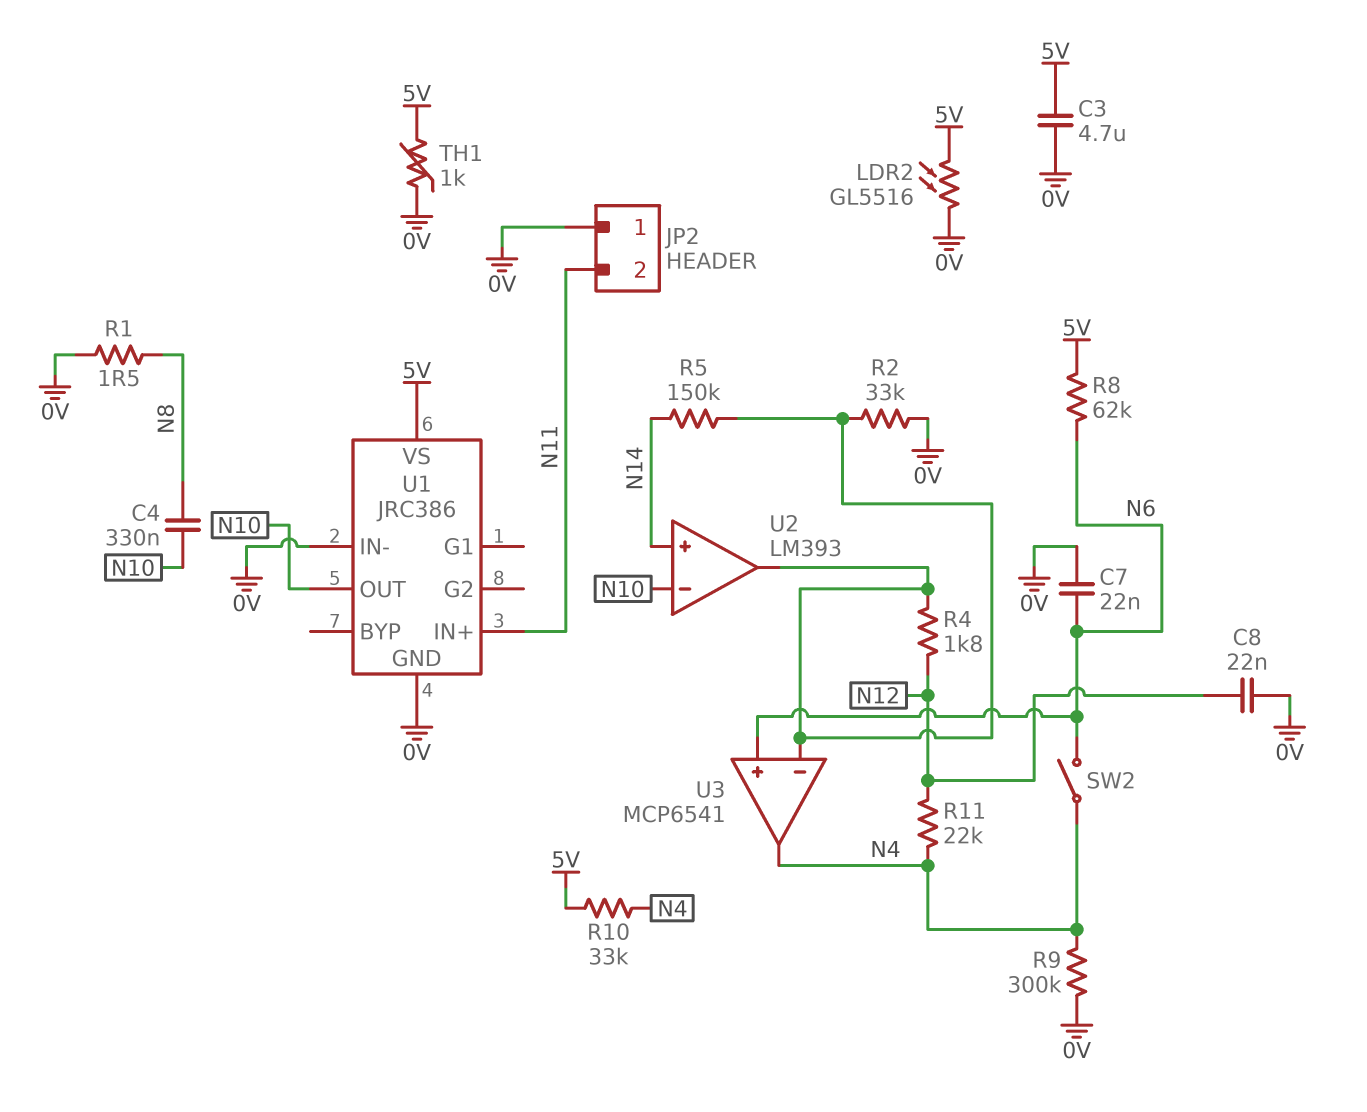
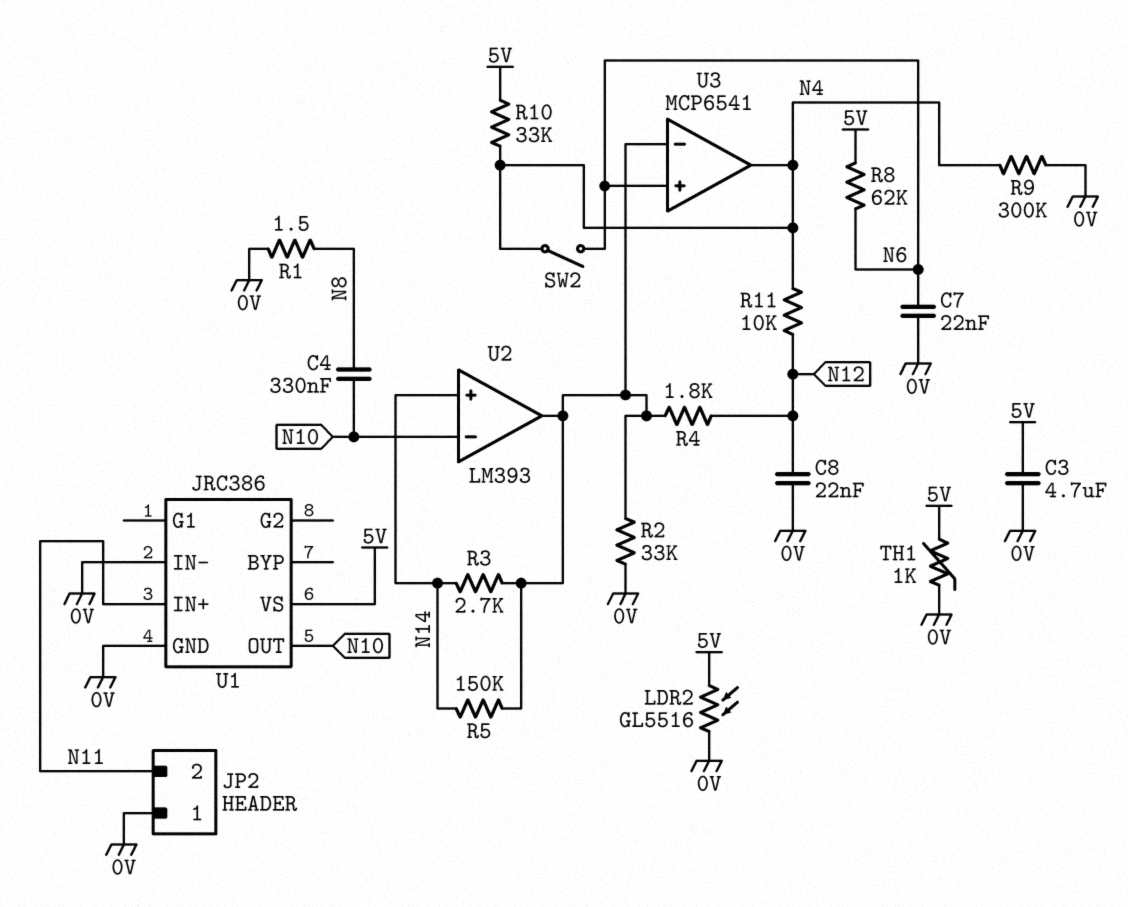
R3: none -> 2.7k (N14, U2/out)
R11: 22k (N4, N12) -> 10k (N4, N12)

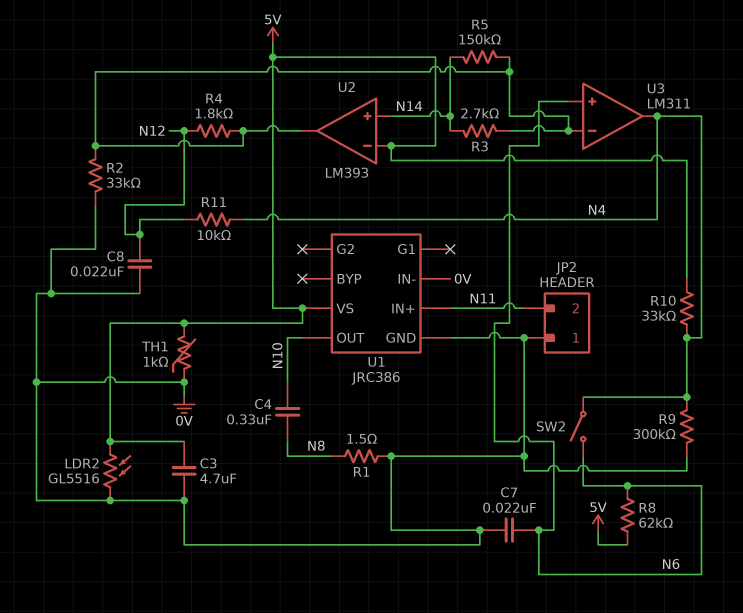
U2 pin in-: N10 -> 5V
U3: MCP6541 -> LM311

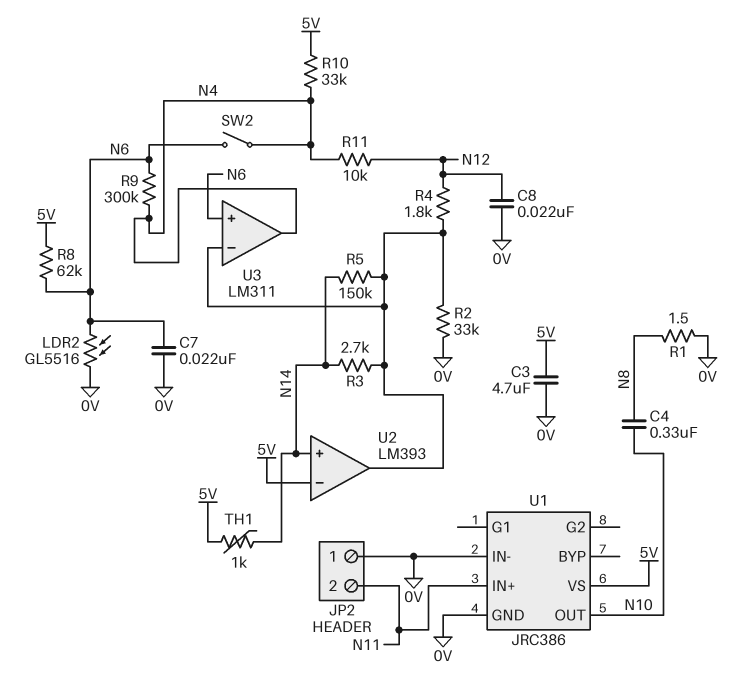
LDR2: GL5516 (0V, 5V) -> GL5516 (0V, N6)
R9: 300k (0V, N4) -> 300k (N4, N6)
TH1: 1k (0V, 5V) -> 1k (5V, N14)

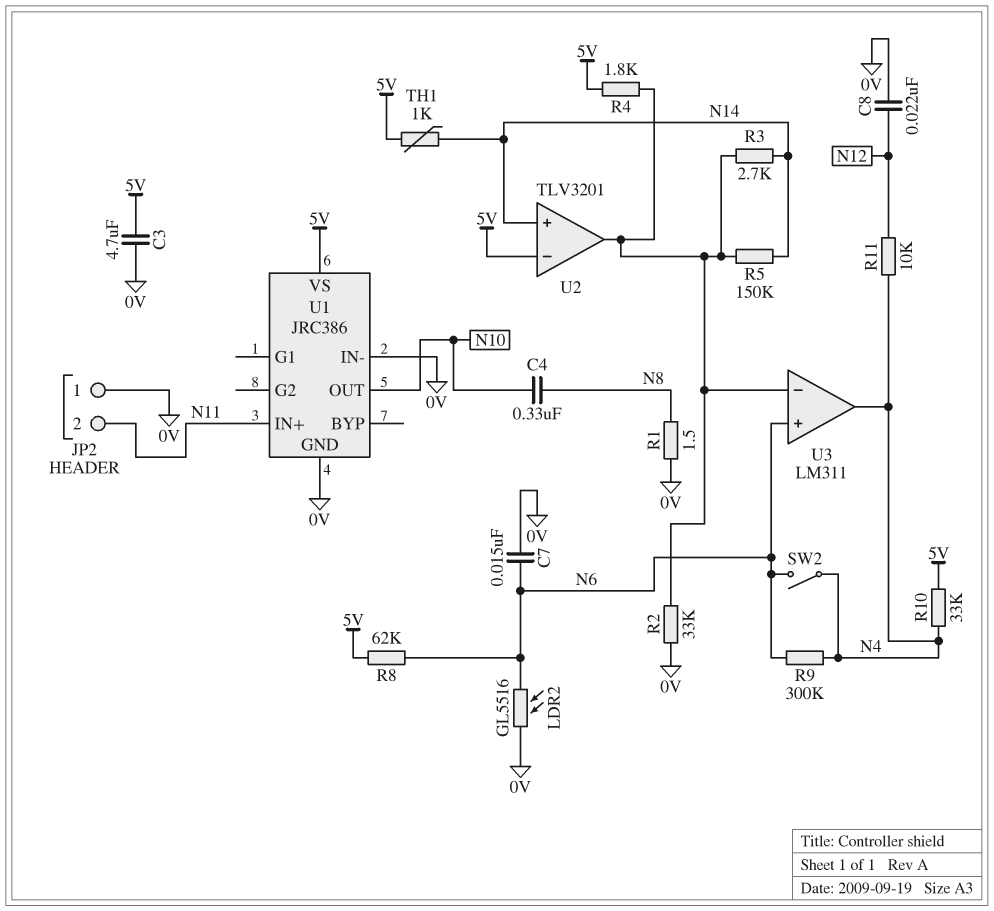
C7: 22nF (0V, N6) -> 15nF (0V, N6)
R4: 1.8k (N12, U2/out) -> 1.8k (5V, U2/out)
U2: LM393 -> TLV3201

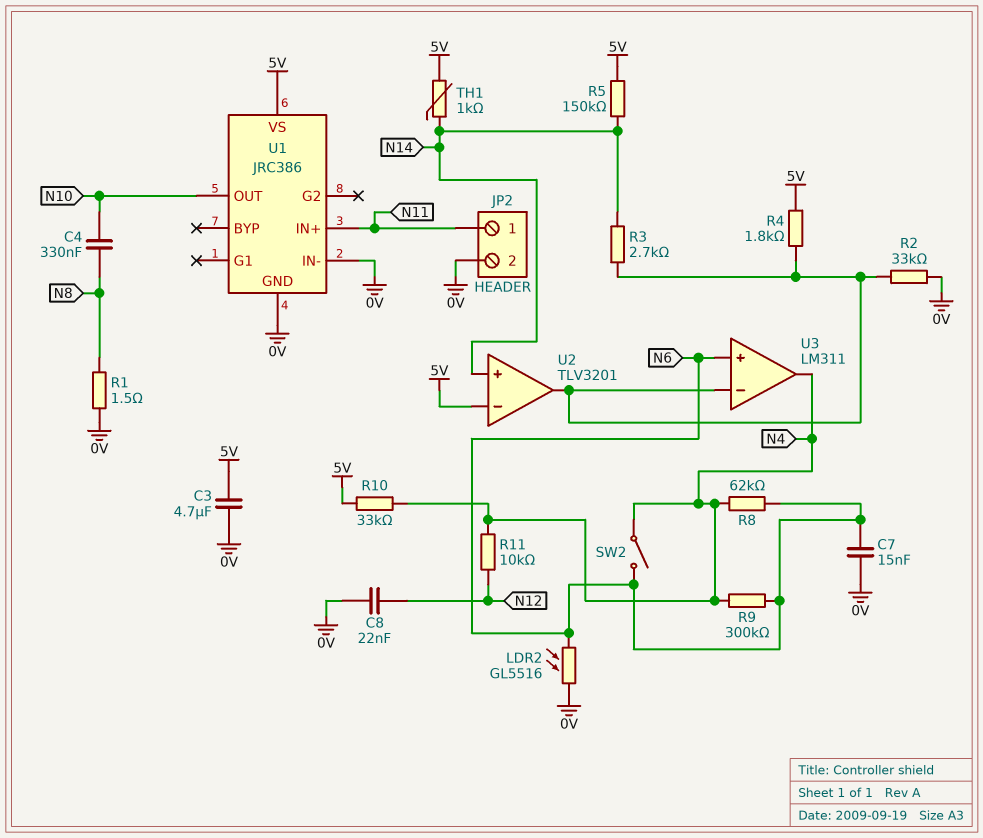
JP2 pin 1: 0V -> N11
JP2 pin 2: N11 -> 0V
R5: 150k (N14, U2/out) -> 150k (5V, N14)
R8: 62k (5V, N6) -> 62k (N4, N6)

